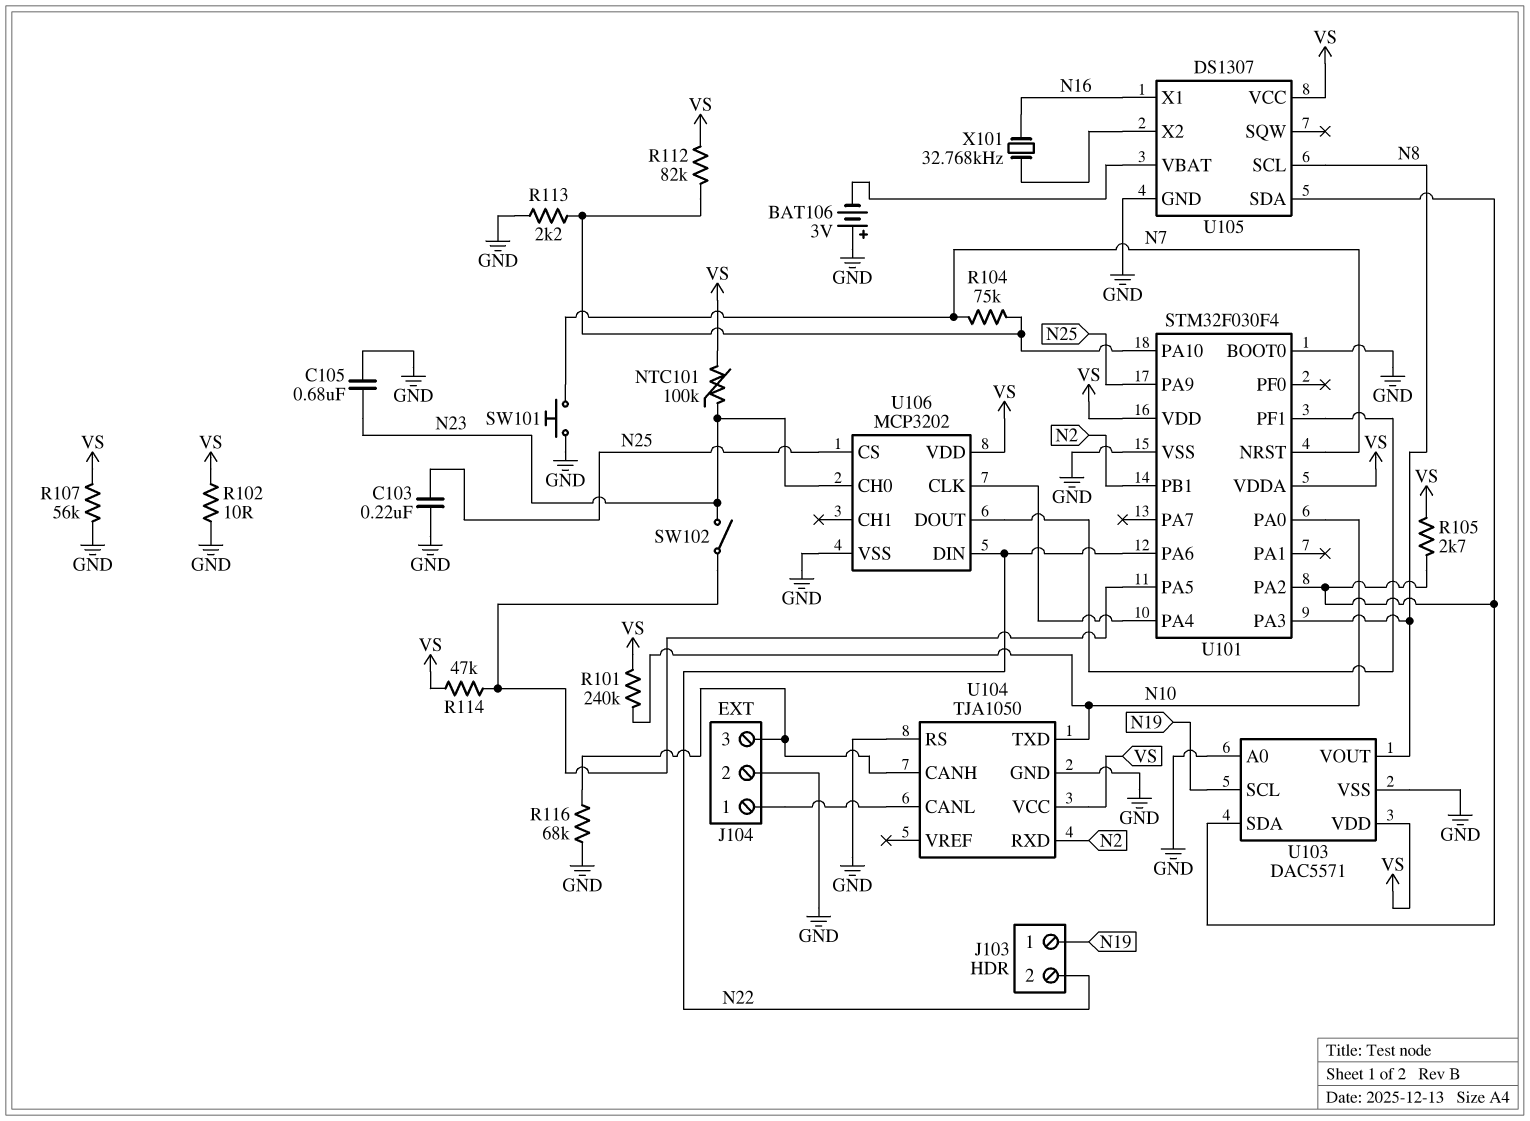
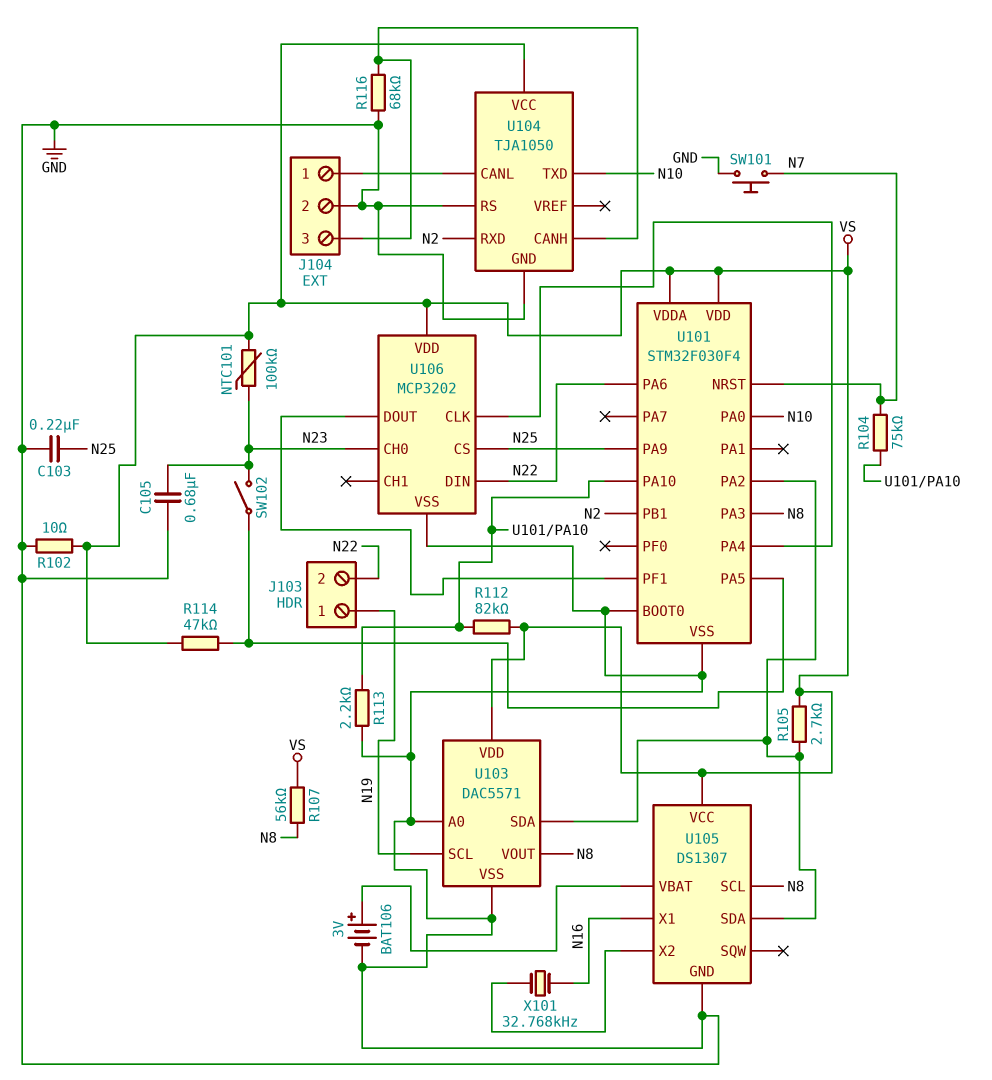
BAT106: 3V (plus GND, minus U105/VBAT) -> 3V (plus U105/VBAT, minus GND)
R101: 240k (N10, VS) -> none
R107: 56k (GND, VS) -> 56k (N8, VS)

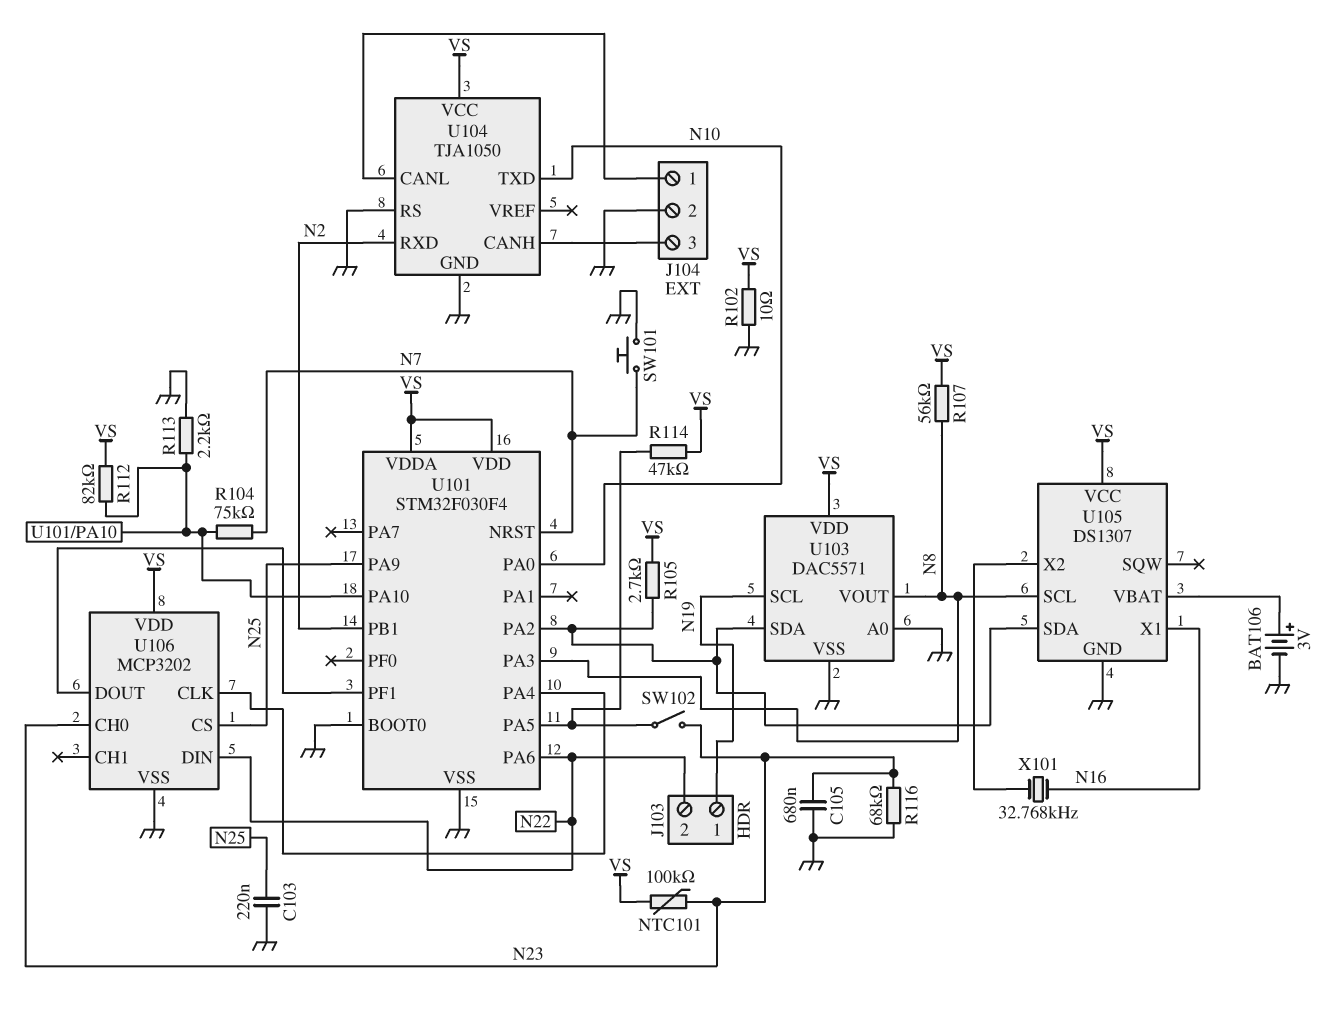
R116: 68k (GND, J104/3) -> 68k (GND, N23)

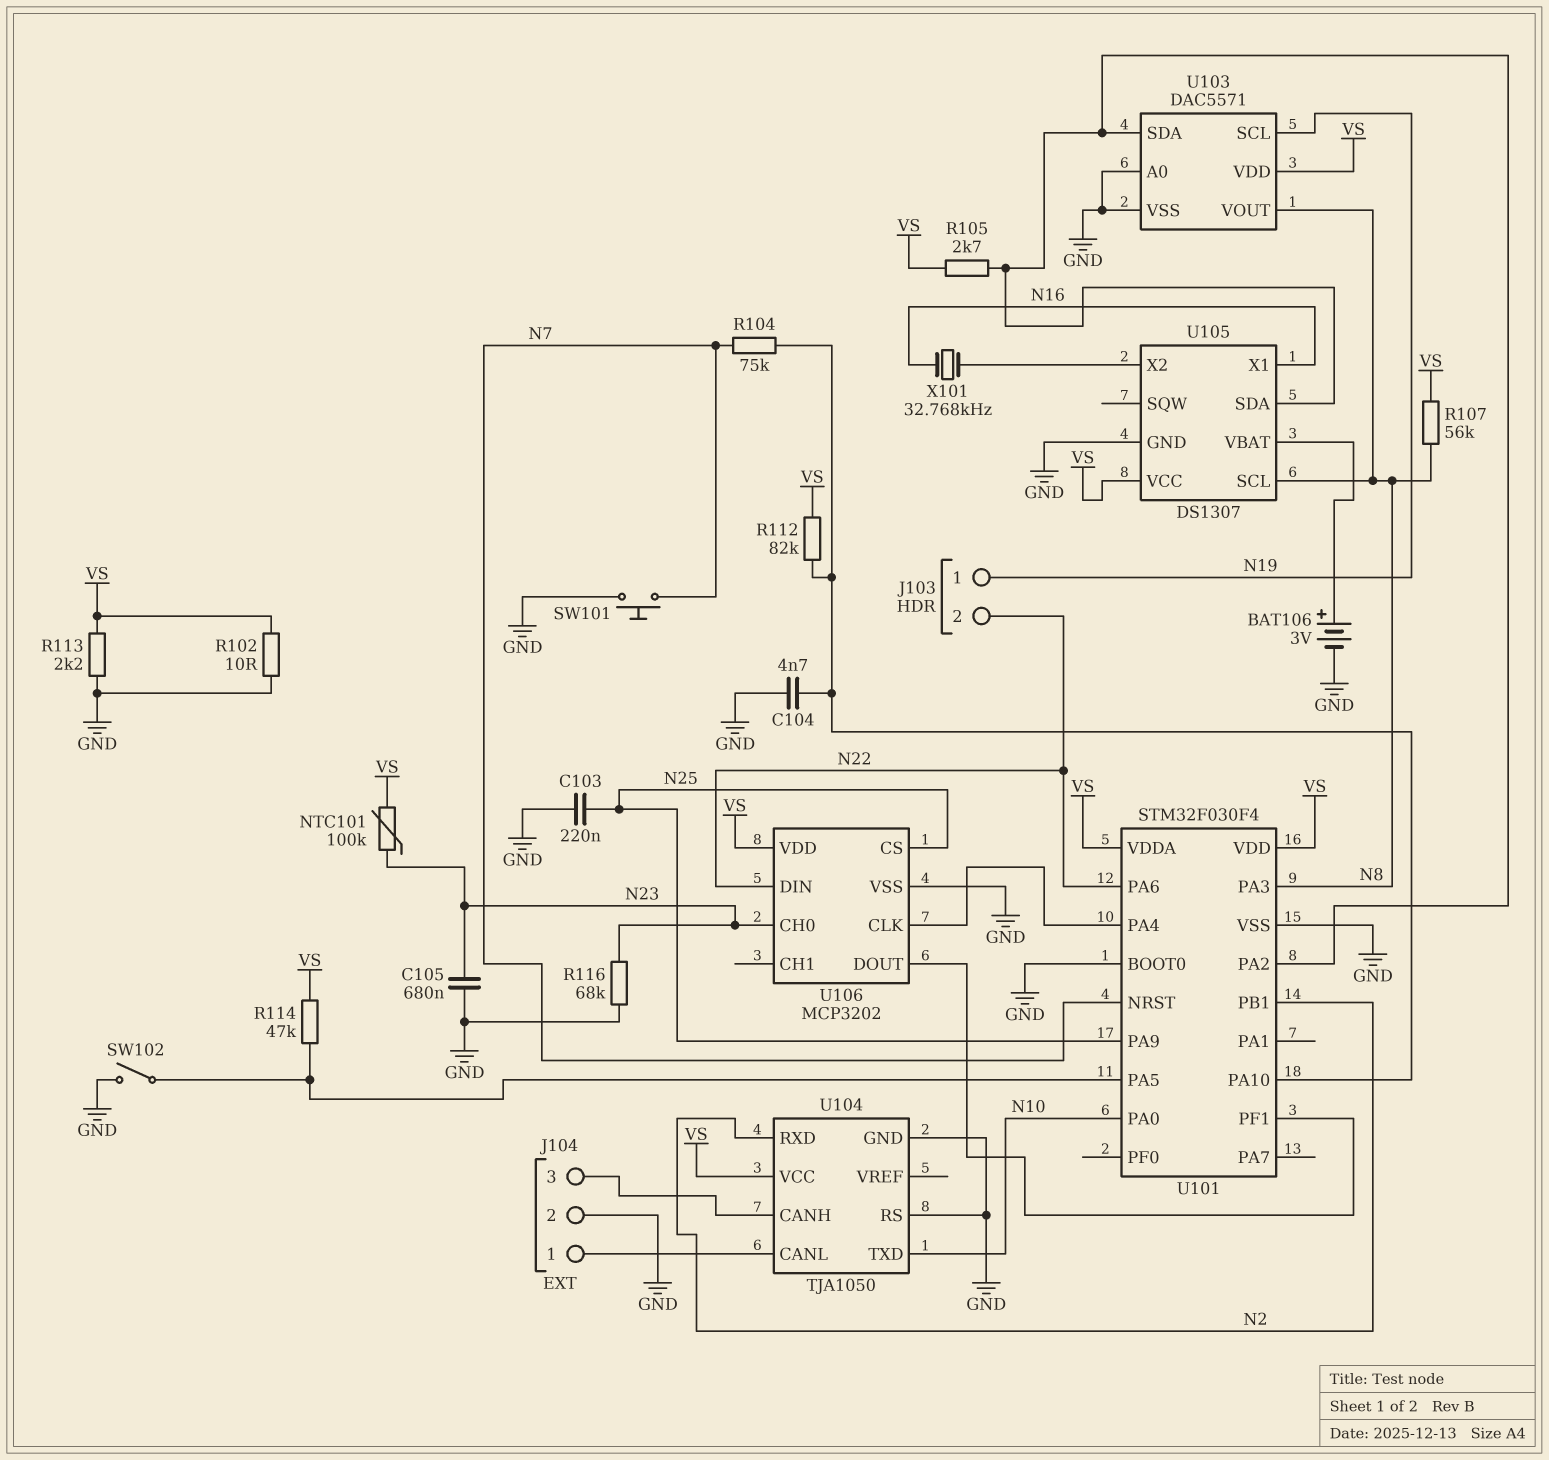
C104: none -> 4.7nF (GND, U101/PA10)
R113: 2.2k (GND, U101/PA10) -> 2.2k (GND, VS)
SW102: switch (N23, U101/PA5) -> switch (GND, U101/PA5)

